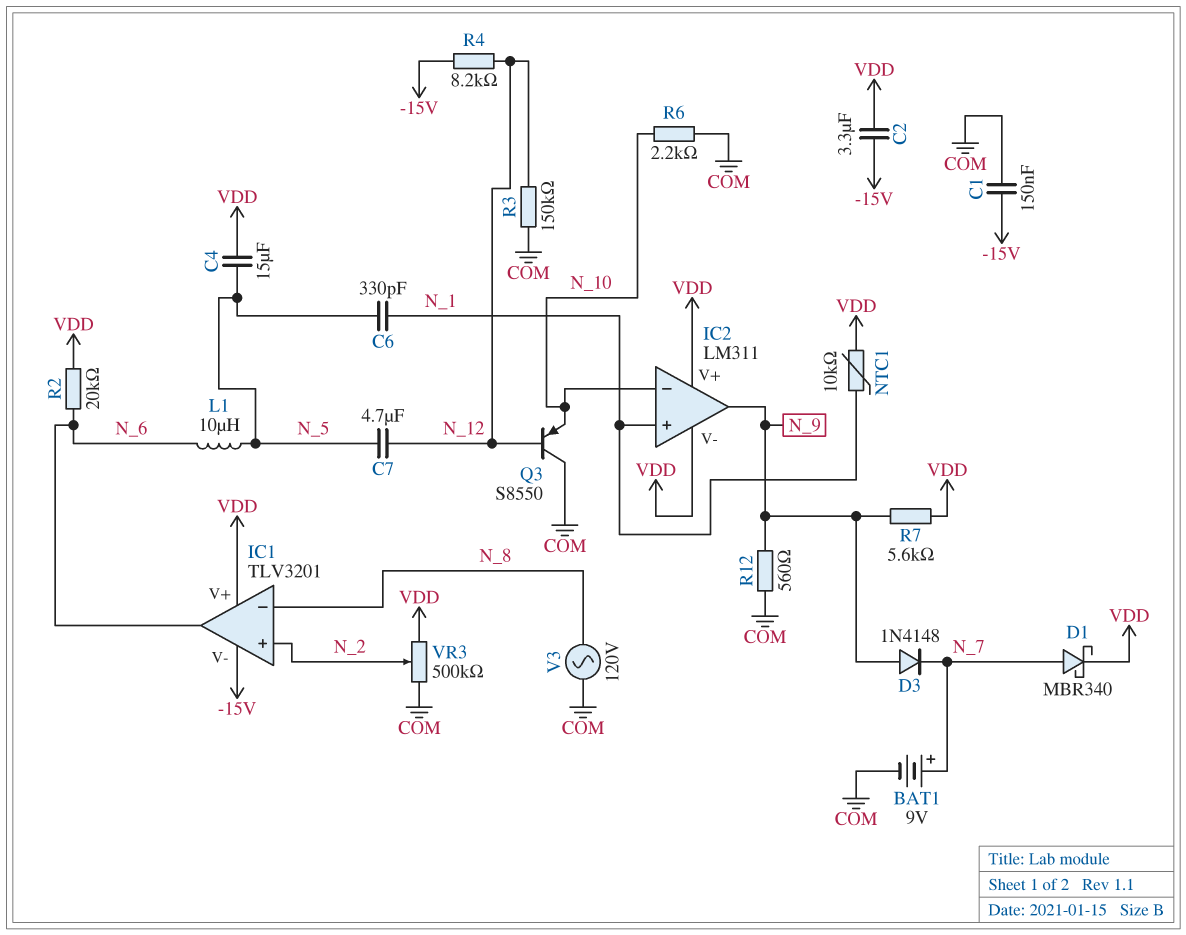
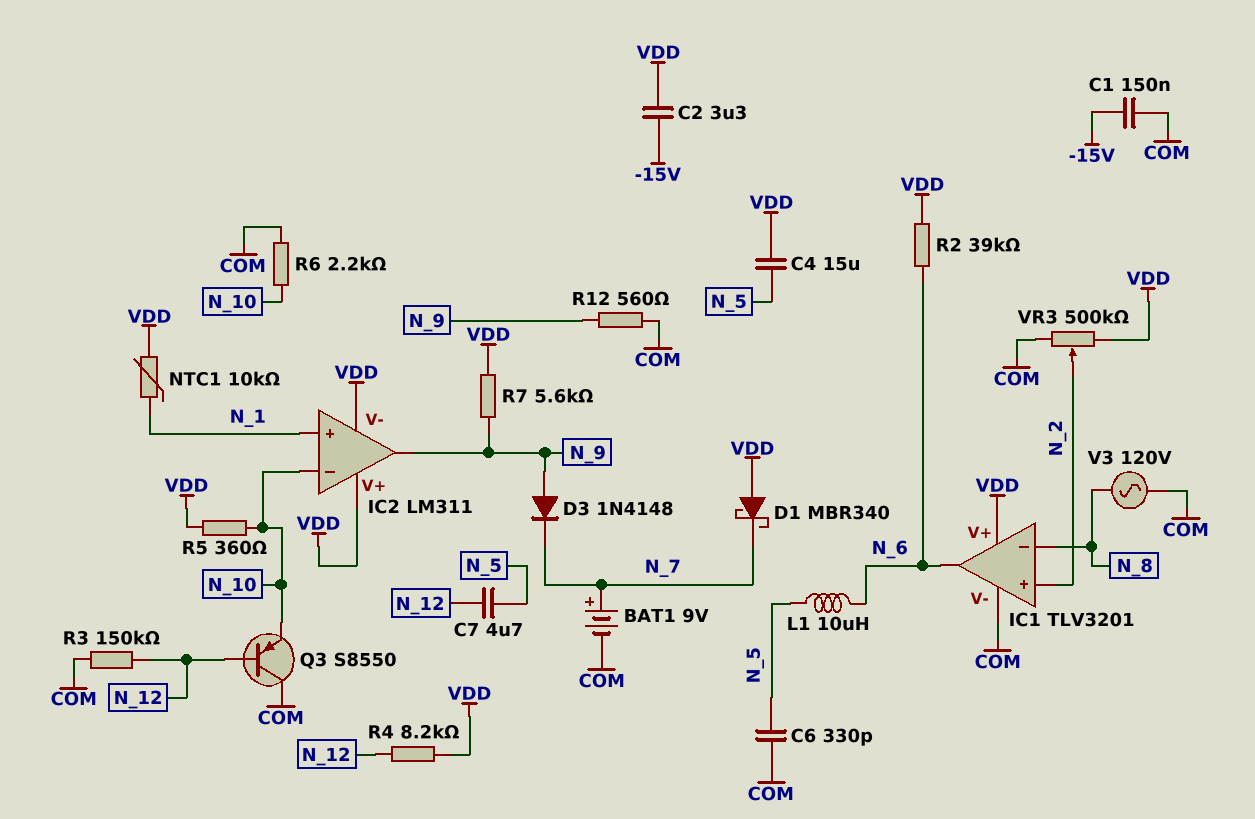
C6: 330pF (N_1, N_5) -> 330pF (COM, N_5)
D1: schottky MBR340 (A N_7, K VDD) -> schottky MBR340 (A VDD, K N_7)
IC1 pin V-: -15V -> COM
R2: 20k (N_6, VDD) -> 39k (N_6, VDD)
R4: 8.2k (-15V, N_12) -> 8.2k (N_12, VDD)
R5: none -> 360 (N_10, VDD)

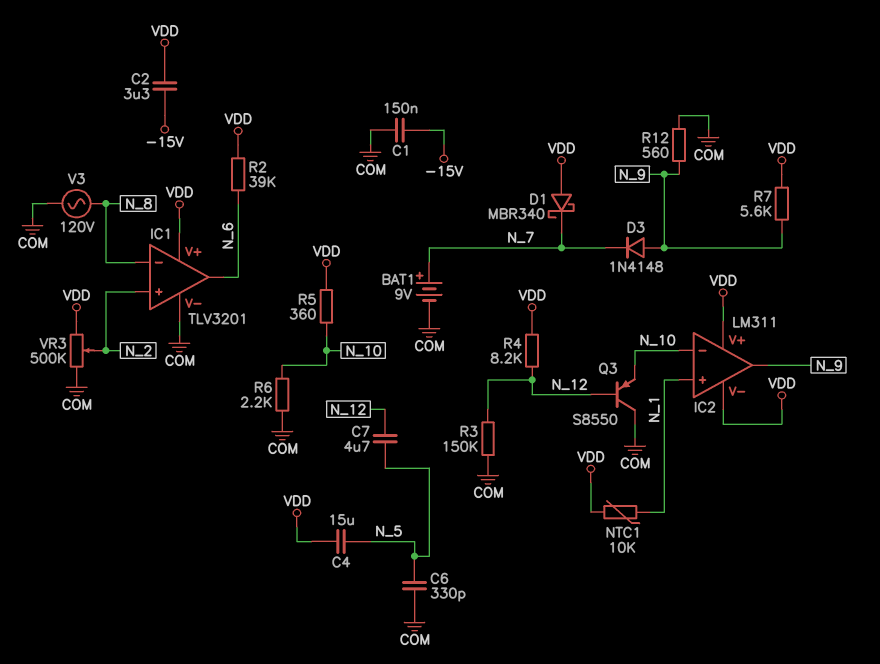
L1: 10uH (N_5, N_6) -> none

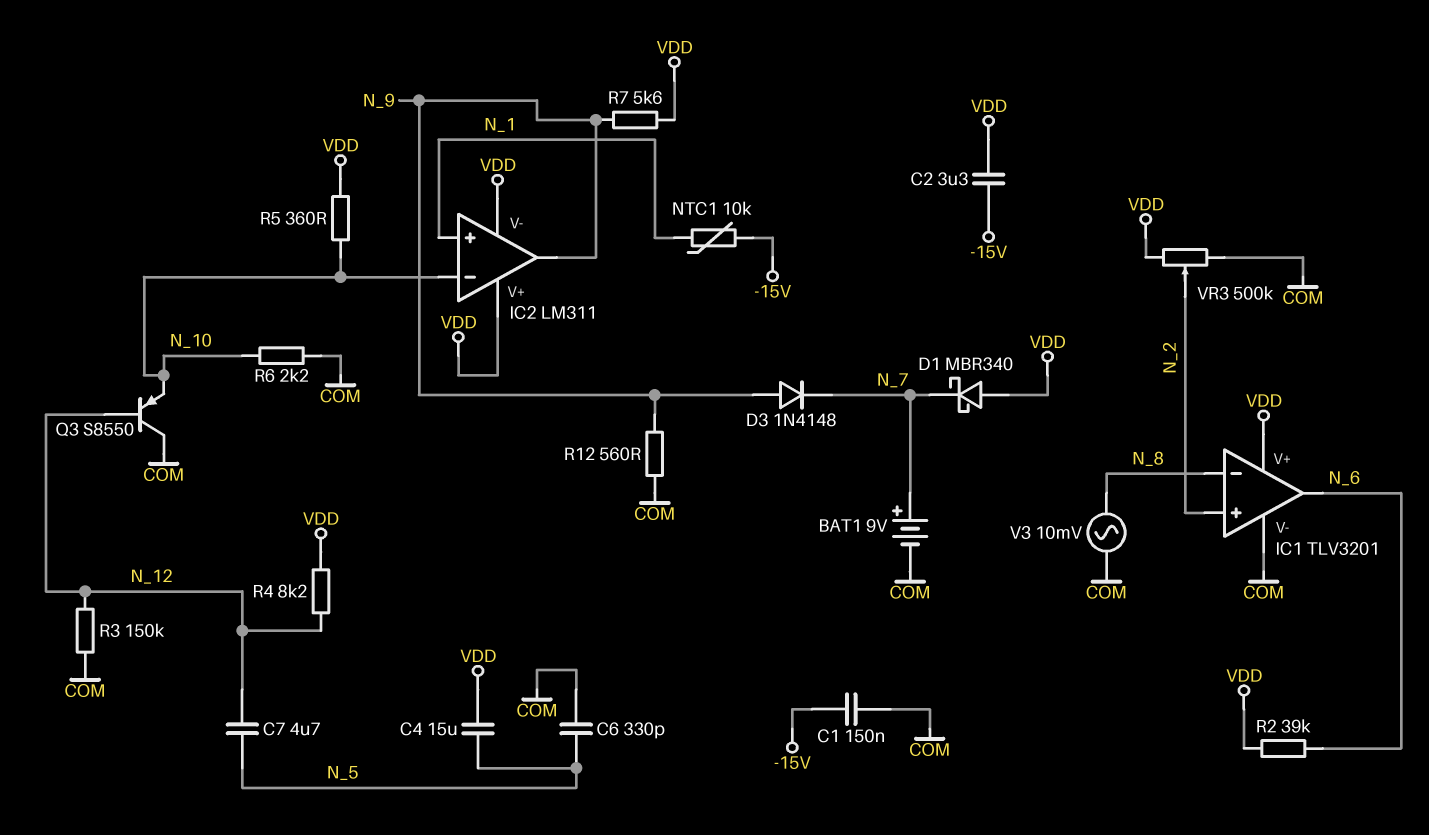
NTC1: 10k (N_1, VDD) -> 10k (-15V, N_1)
V3: AC 120V (COM, N_8) -> AC 10mV (COM, N_8)

